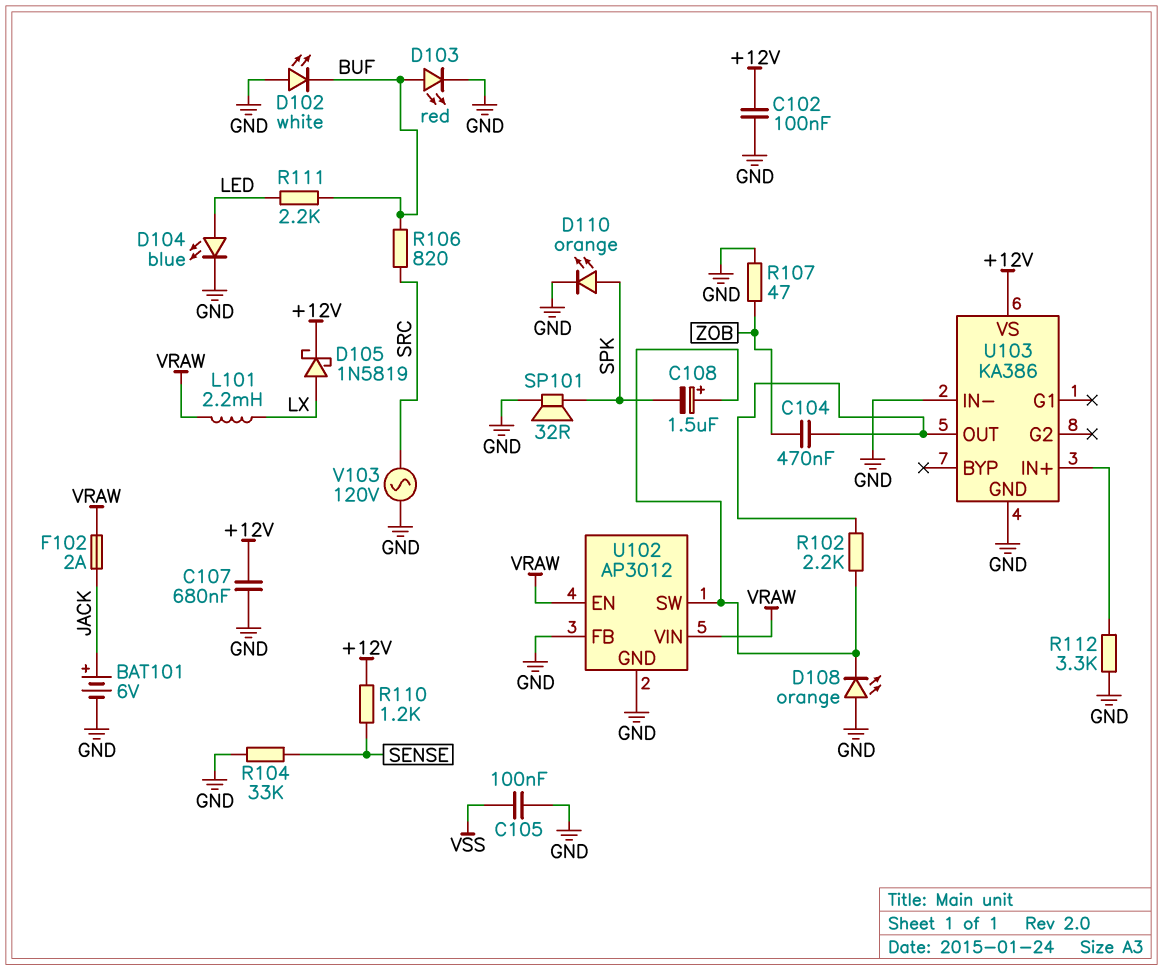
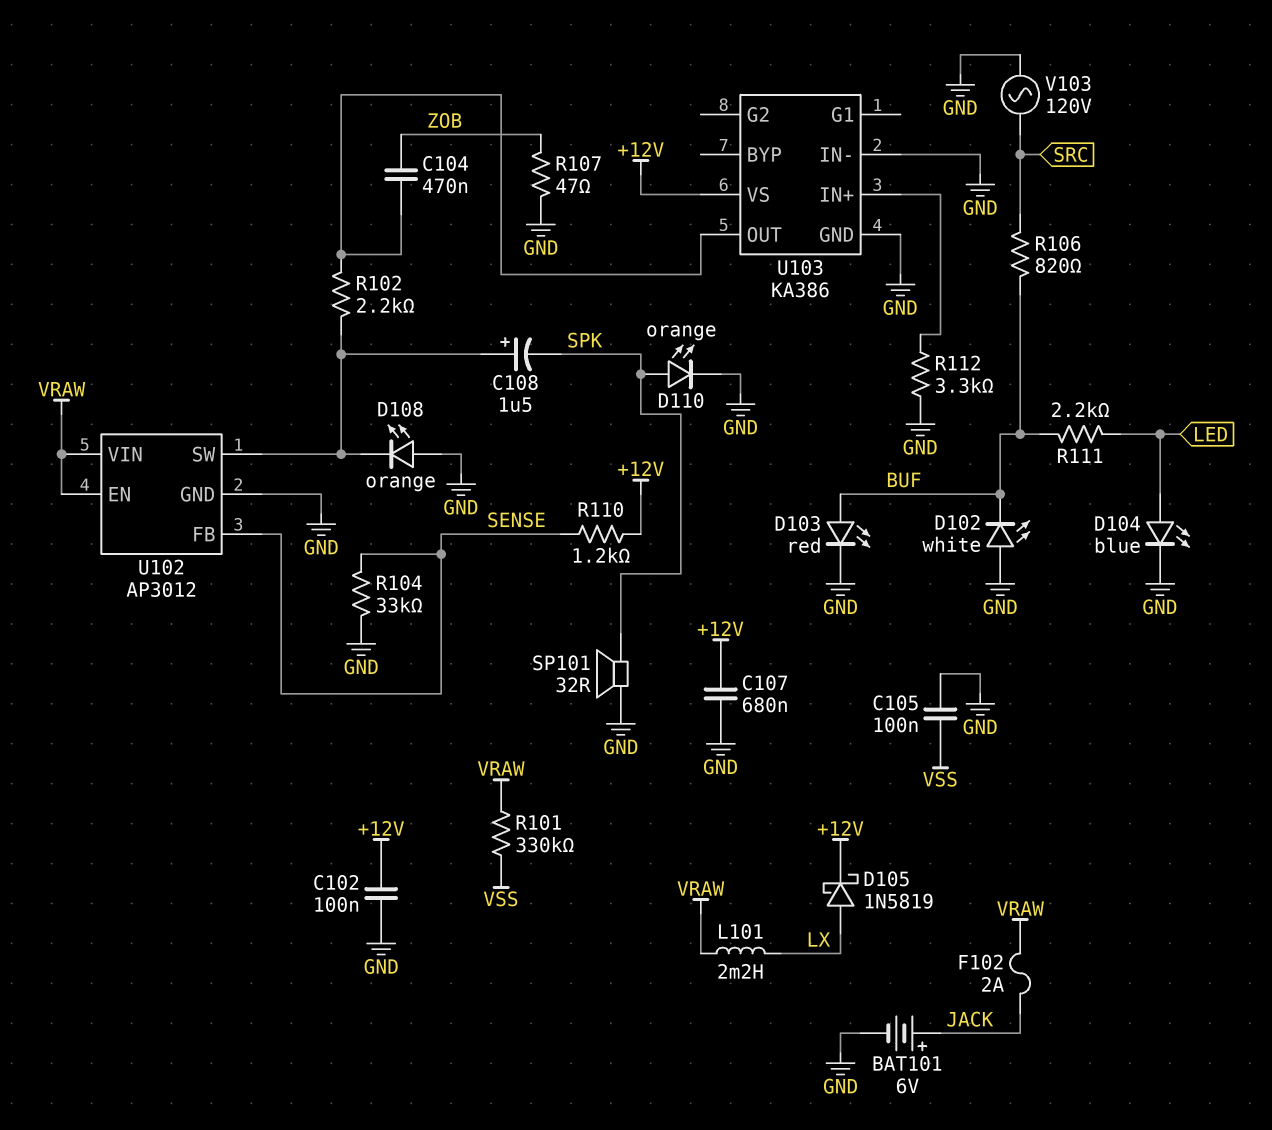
R101: none -> 330k (VRAW, VSS)
U102 pin FB: GND -> SENSE

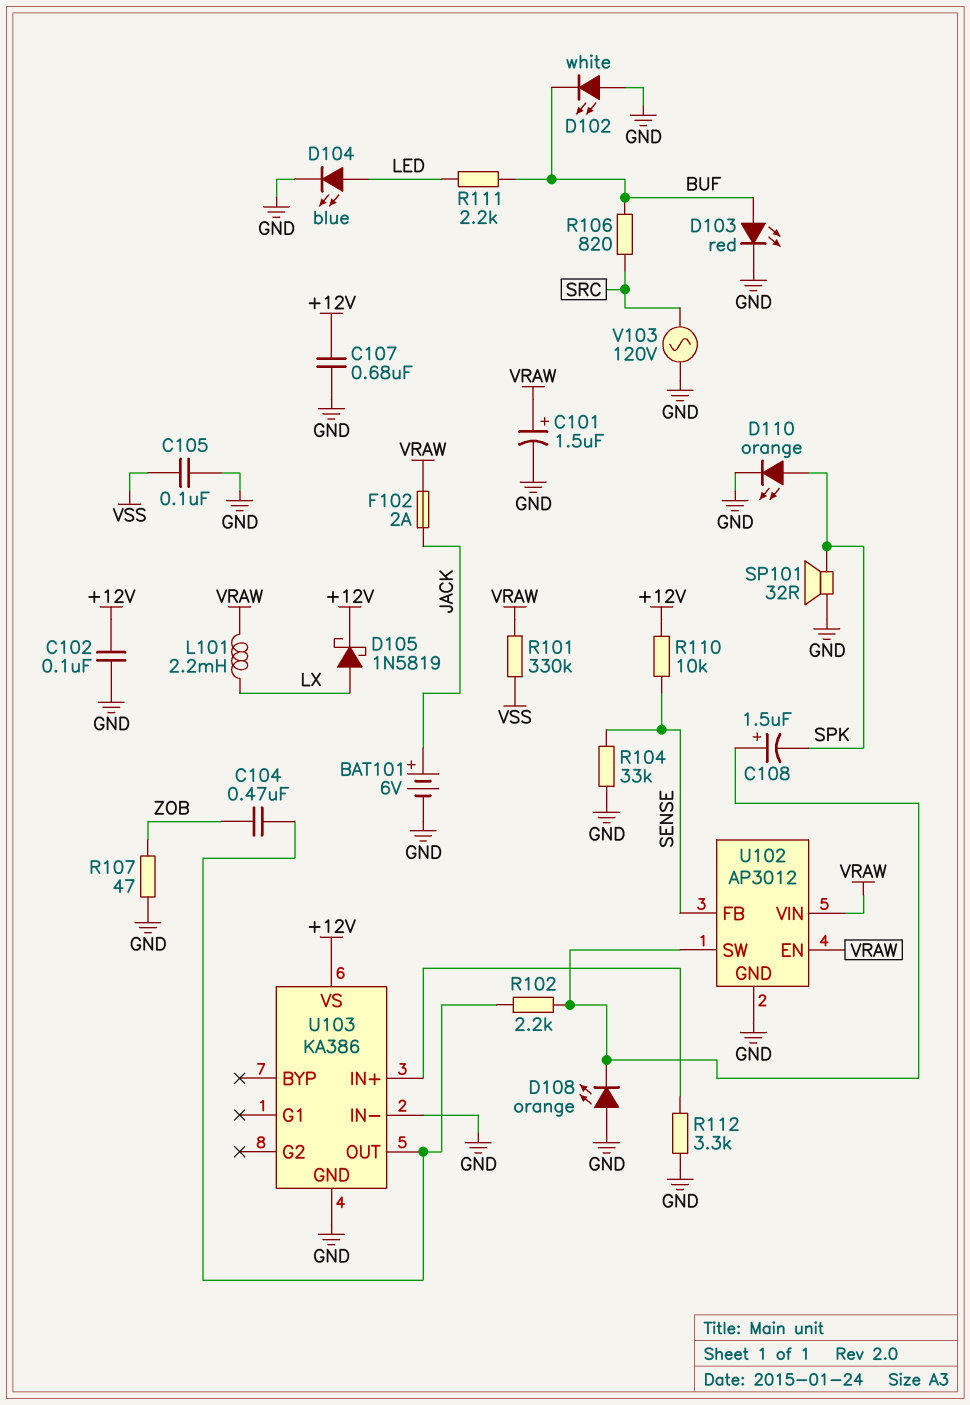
C101: none -> 1.5uF (plus VRAW, minus GND)
R110: 1.2k (+12V, SENSE) -> 10k (+12V, SENSE)

